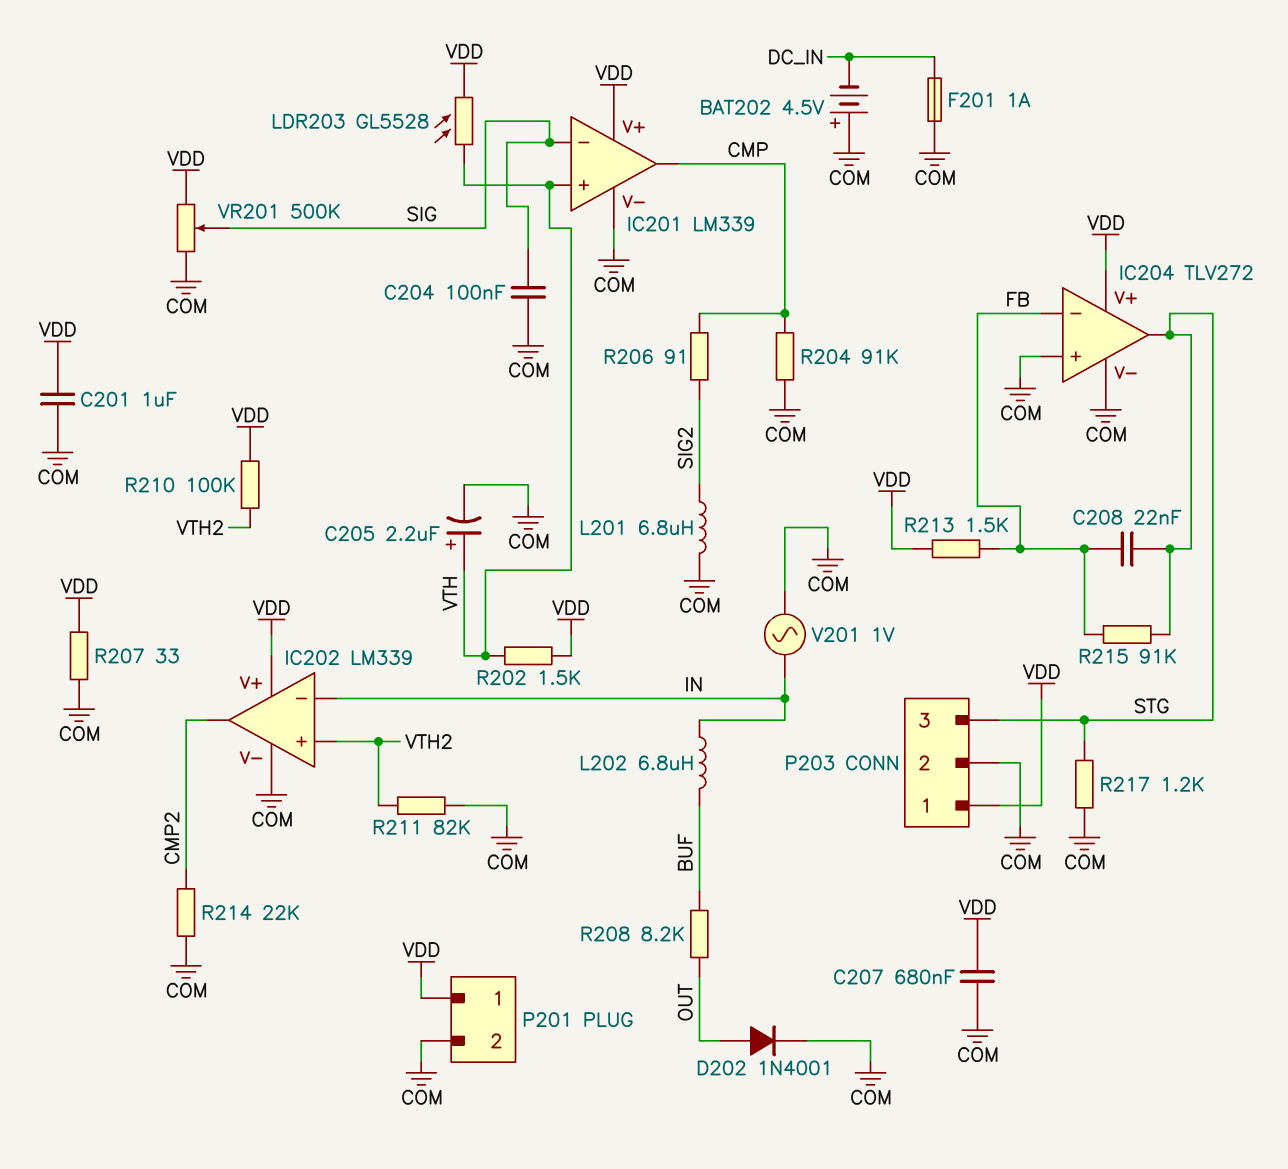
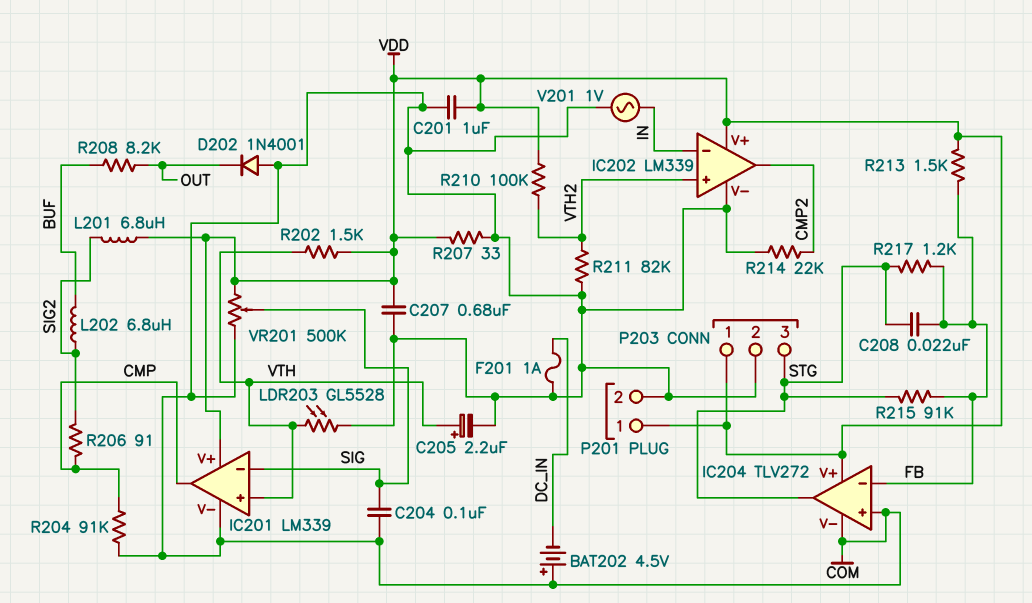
D202: diode 1N4001 (A OUT, K COM) -> diode 1N4001 (A COM, K OUT)
L201: 6.8uH (COM, SIG2) -> 6.8uH (SIG2, VDD)
L202: 6.8uH (BUF, IN) -> 6.8uH (BUF, SIG2)
LDR203: GL5528 (VDD, VTH) -> GL5528 (COM, VTH)
R217: 1.2k (COM, STG) -> 1.2k (FB, STG)

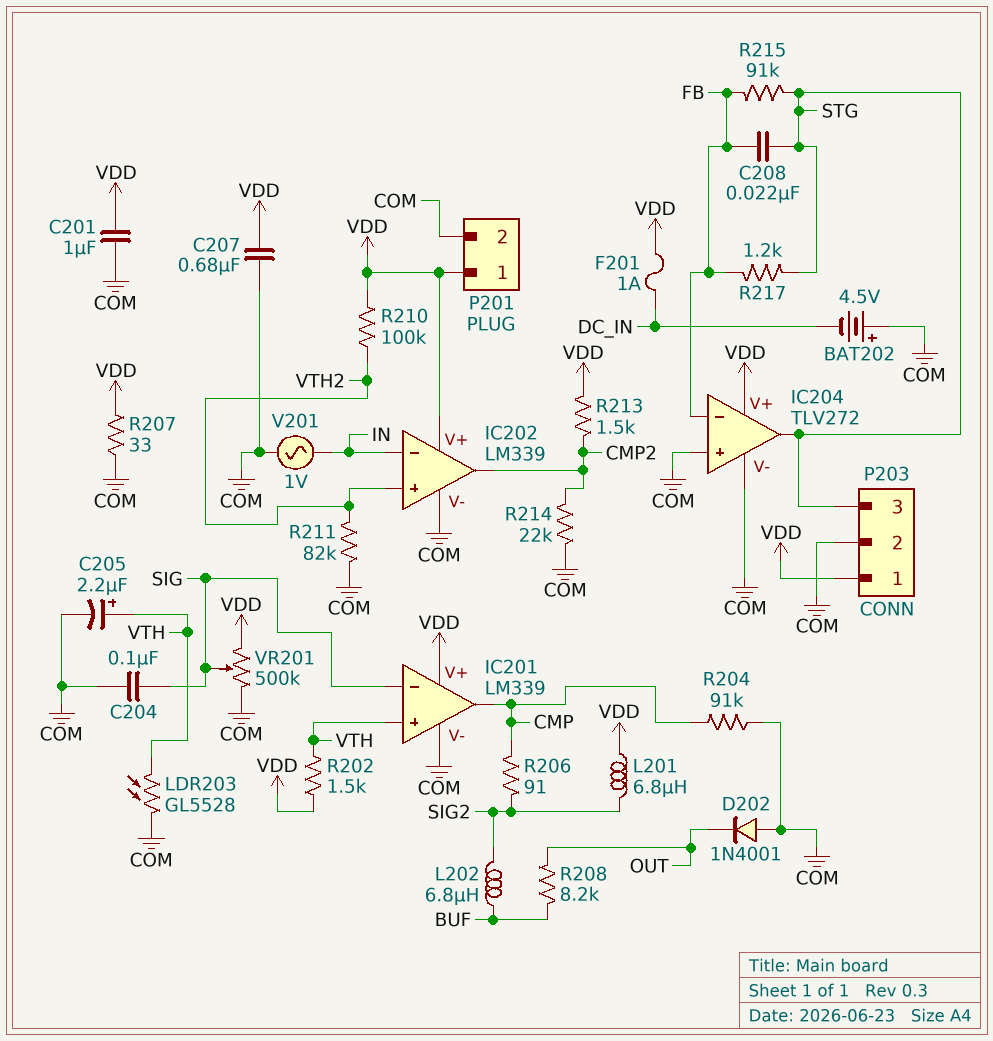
F201: 1A (COM, DC_IN) -> 1A (DC_IN, VDD)
R213: 1.5k (FB, VDD) -> 1.5k (CMP2, VDD)

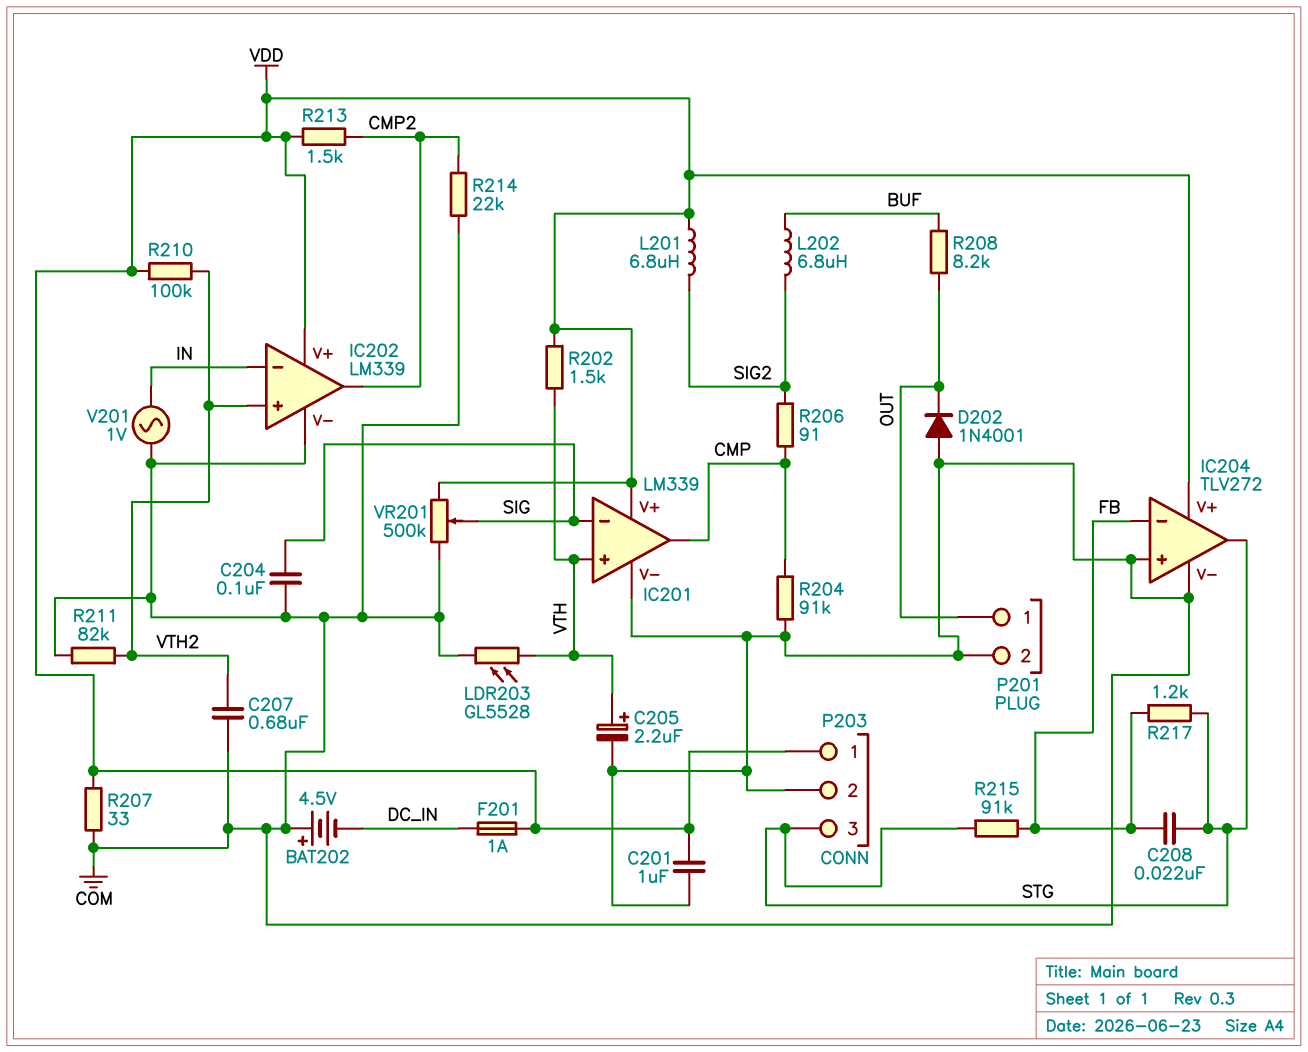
C207: 680nF (COM, VDD) -> 680nF (COM, VTH2)
P201 pin 1: VDD -> OUT

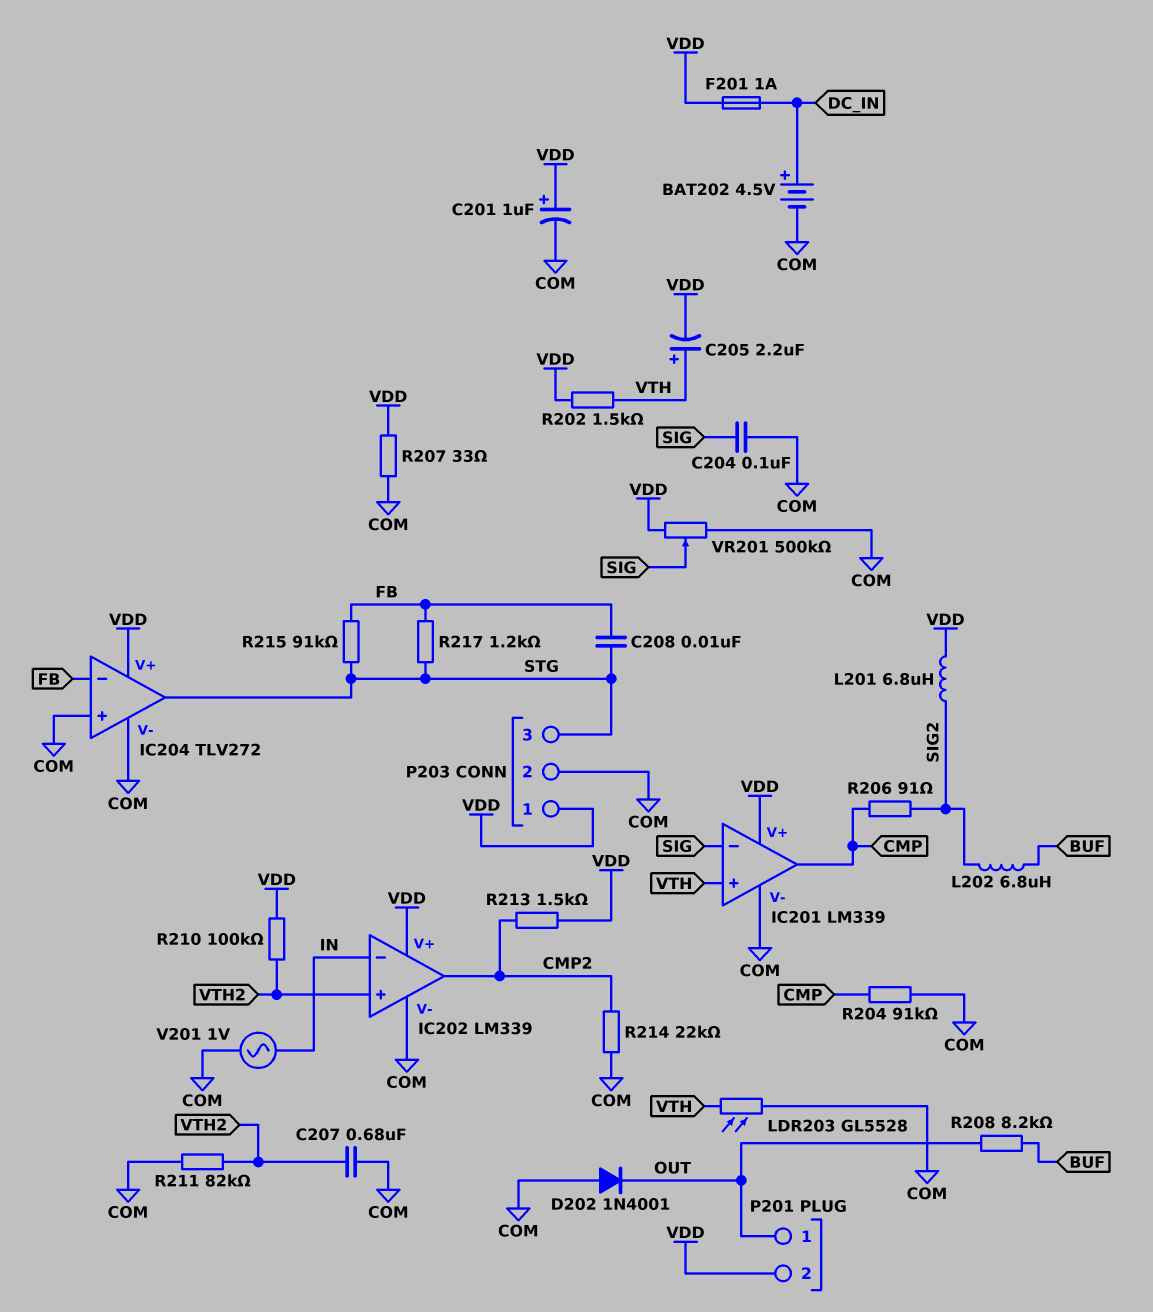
BAT202: 4.5V (plus COM, minus DC_IN) -> 4.5V (plus DC_IN, minus COM)
C201: 1uF (COM, VDD) -> 1uF (plus VDD, minus COM)
C205: 2.2uF (plus VTH, minus COM) -> 2.2uF (plus VTH, minus VDD)
C208: 22nF (FB, STG) -> 10nF (FB, STG)
P201 pin 2: COM -> VDD

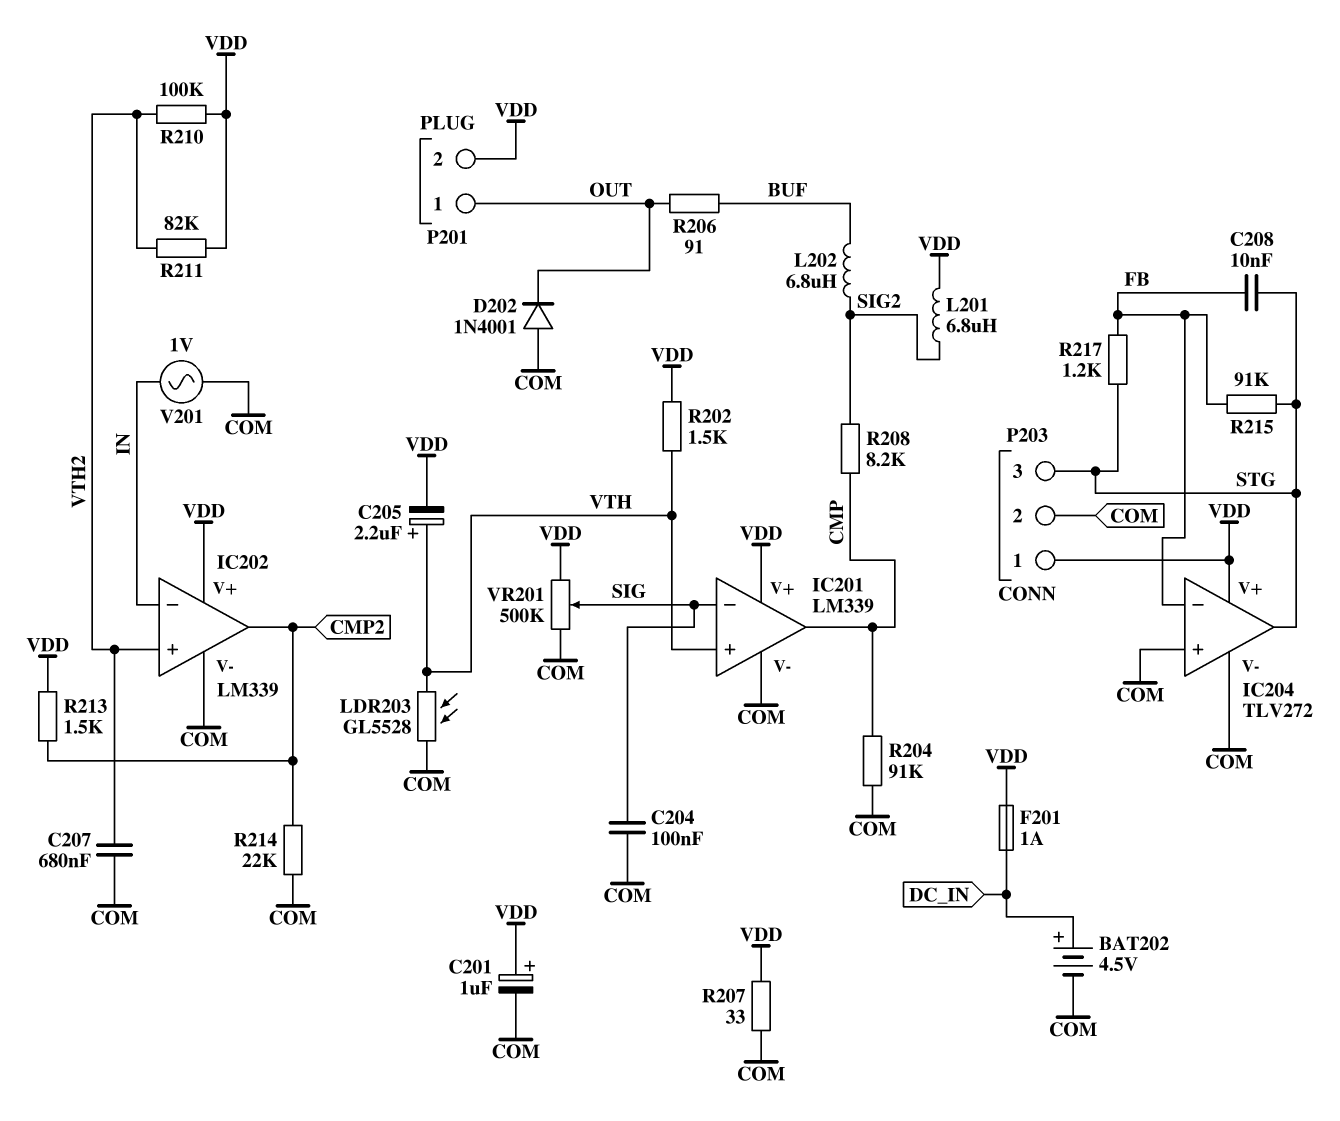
R206: 91 (CMP, SIG2) -> 91 (BUF, OUT)
R208: 8.2k (BUF, OUT) -> 8.2k (CMP, SIG2)
R211: 82k (COM, VTH2) -> 82k (VDD, VTH2)

